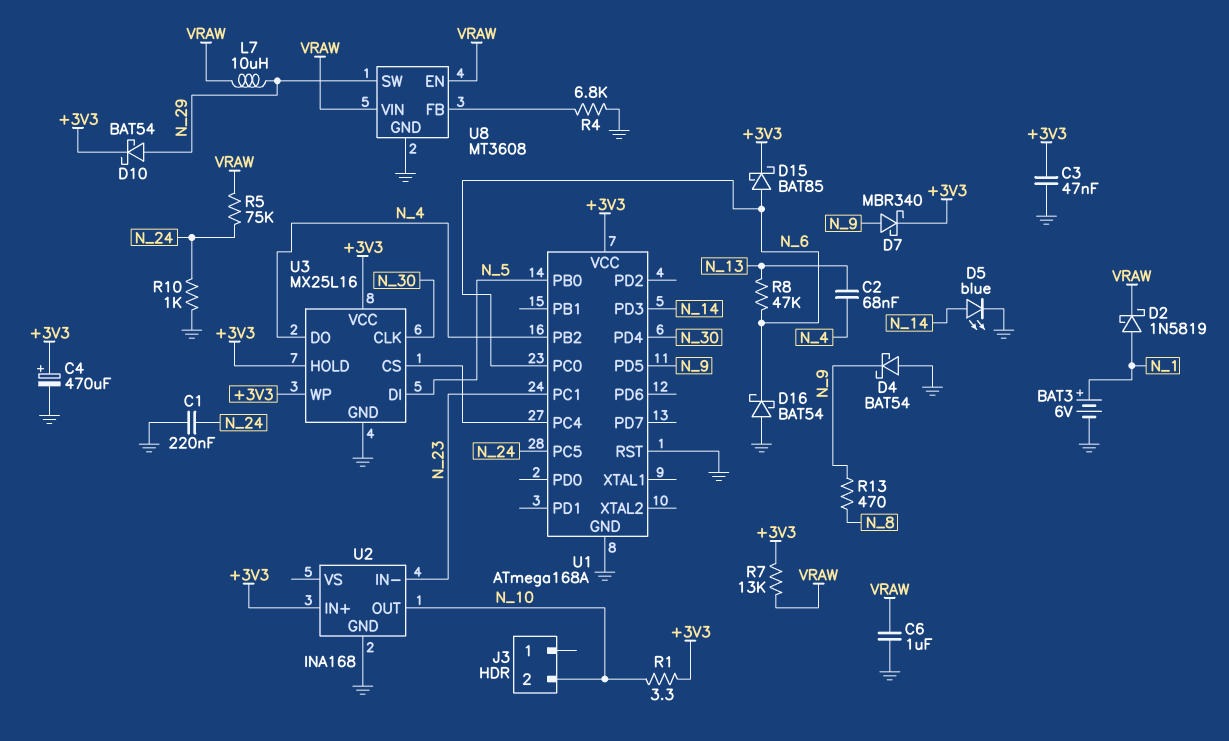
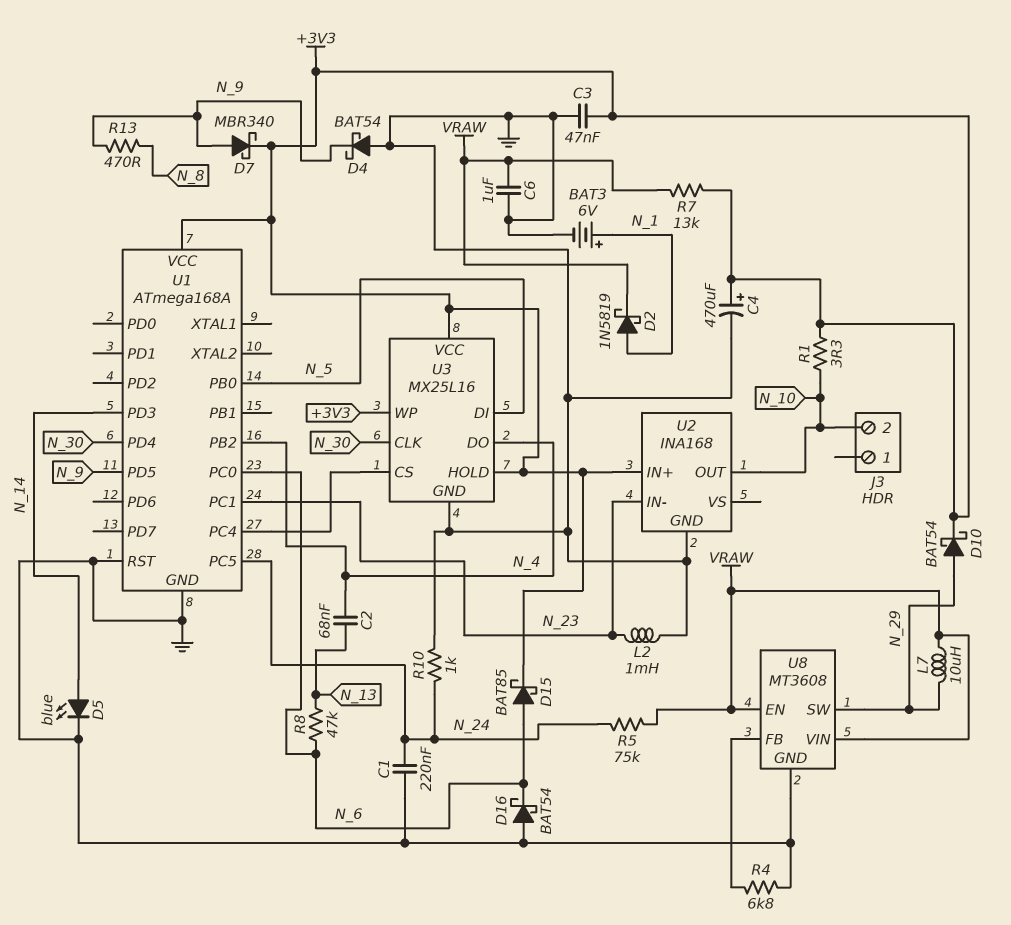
L2: none -> 1mH (GND, N_23)

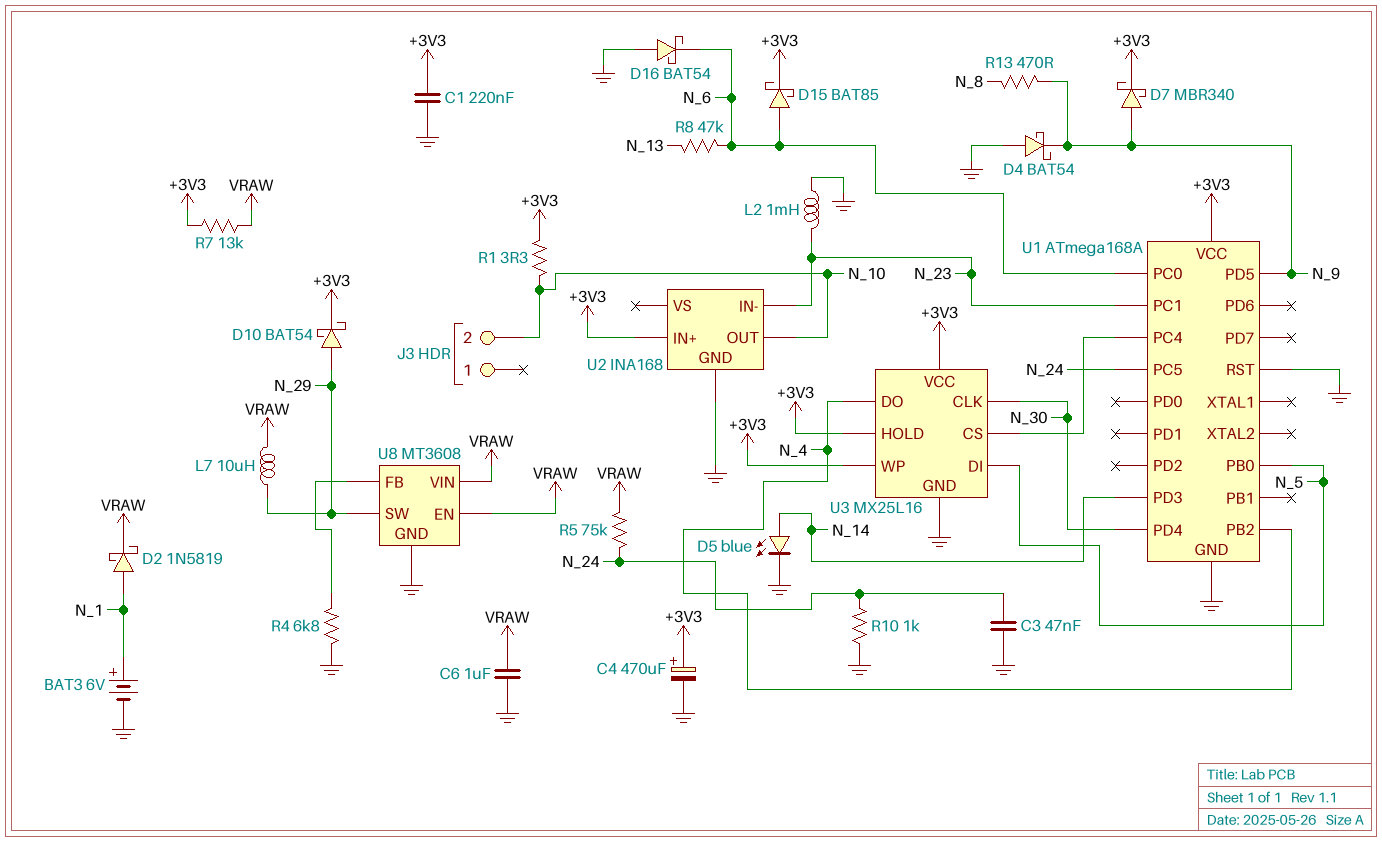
C1: 220nF (GND, N_24) -> 220nF (+3V3, GND)
C2: 68nF (N_4, N_13) -> none
C3: 47nF (+3V3, GND) -> 47nF (GND, N_24)

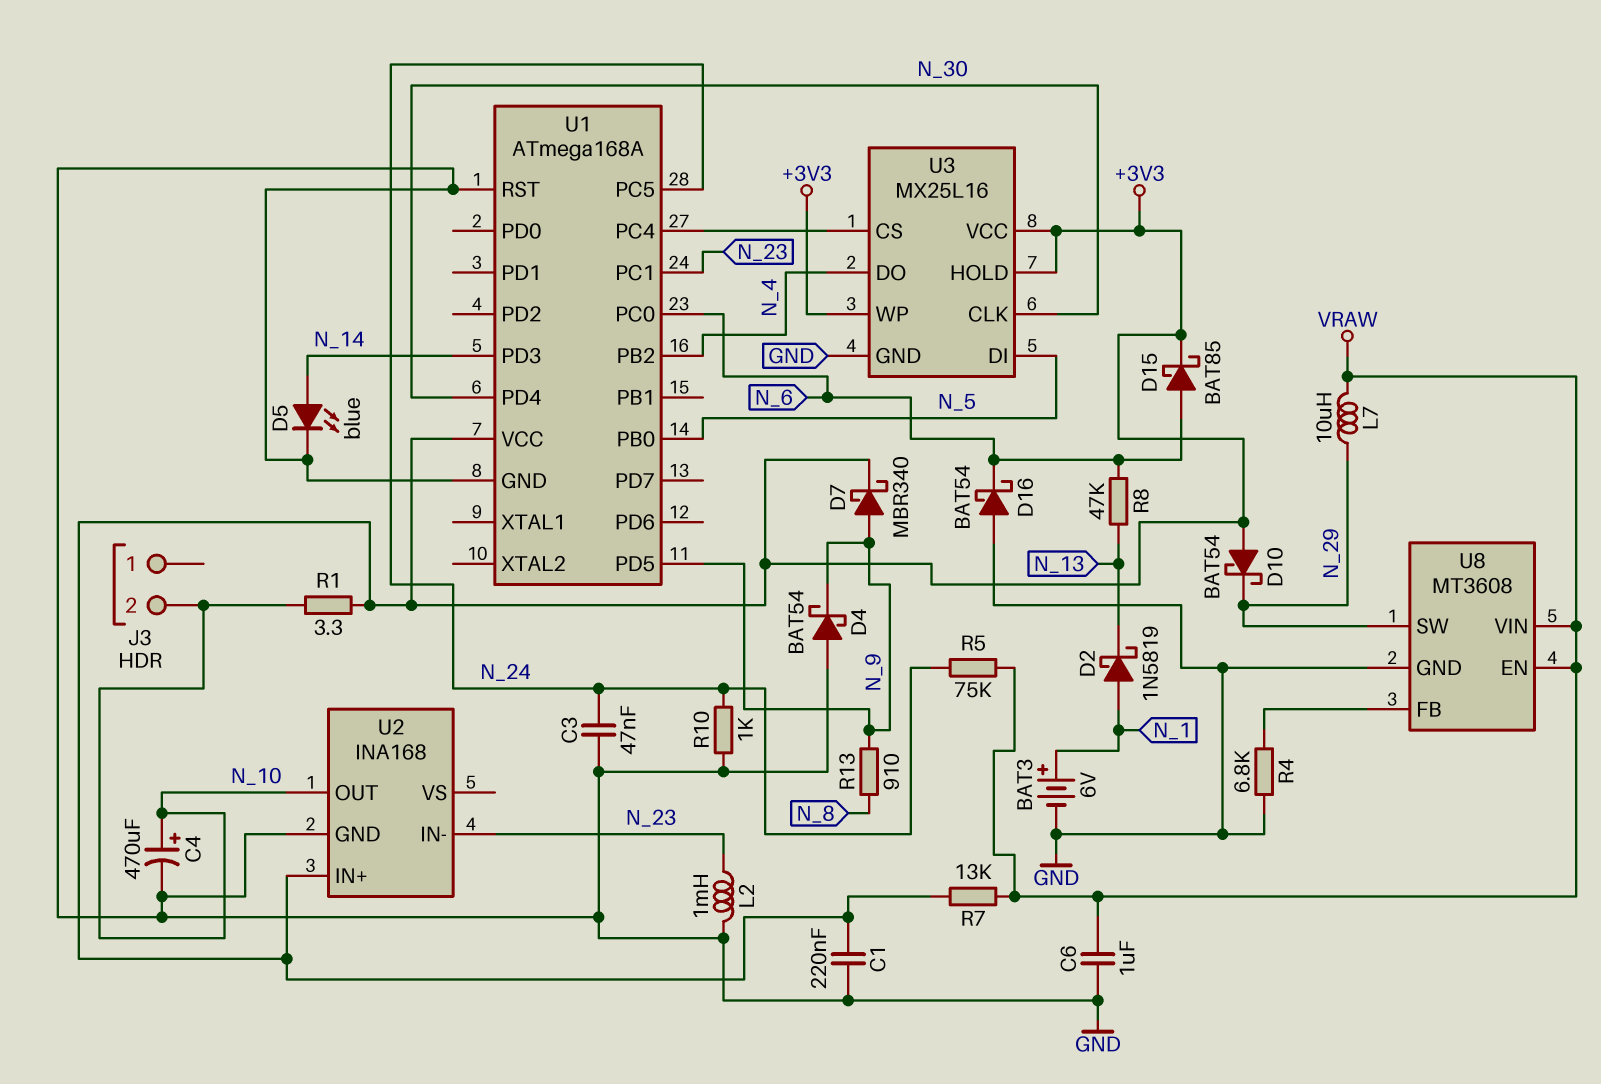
C4: 470uF (plus +3V3, minus GND) -> 470uF (plus N_10, minus GND)
D2: schottky 1N5819 (A N_1, K VRAW) -> schottky 1N5819 (A N_1, K N_13)
D10: schottky BAT54 (A N_29, K +3V3) -> schottky BAT54 (A +3V3, K N_29)
R13: 470 (N_8, N_9) -> 910 (N_8, N_9)

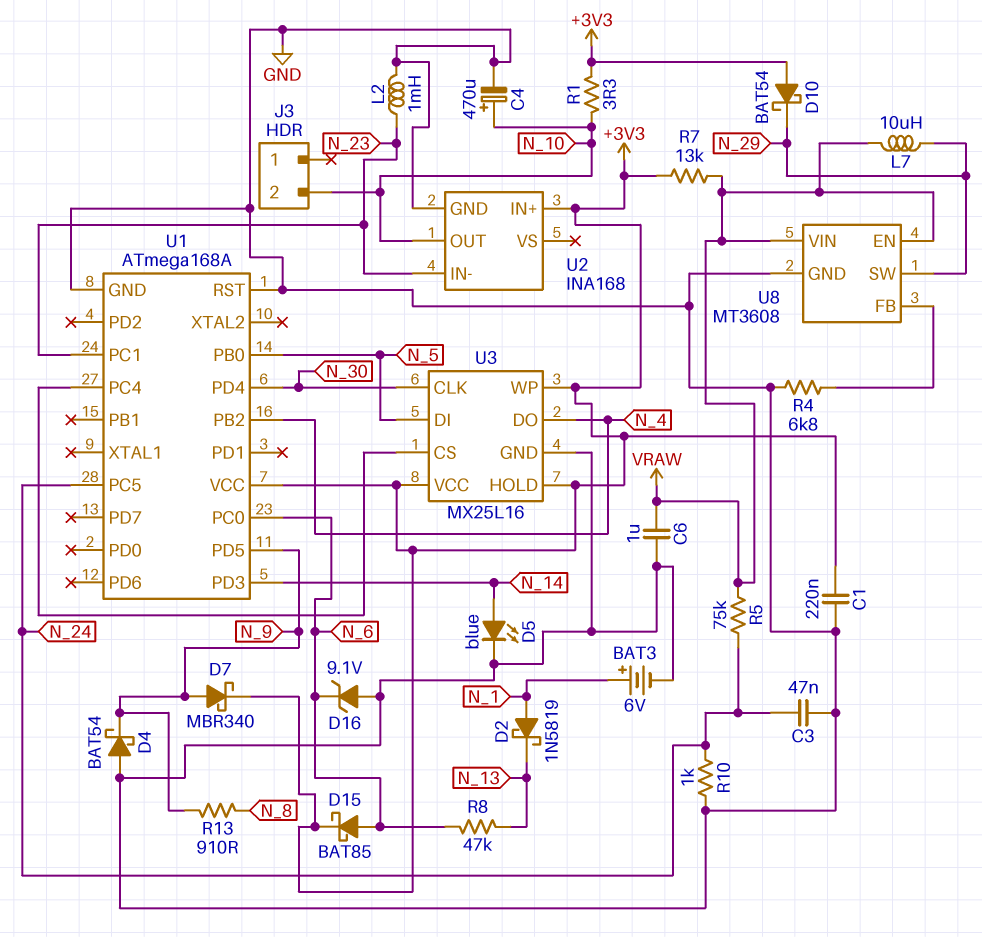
D16: schottky BAT54 (A GND, K N_6) -> zener 9.1V (A GND, K N_6)

